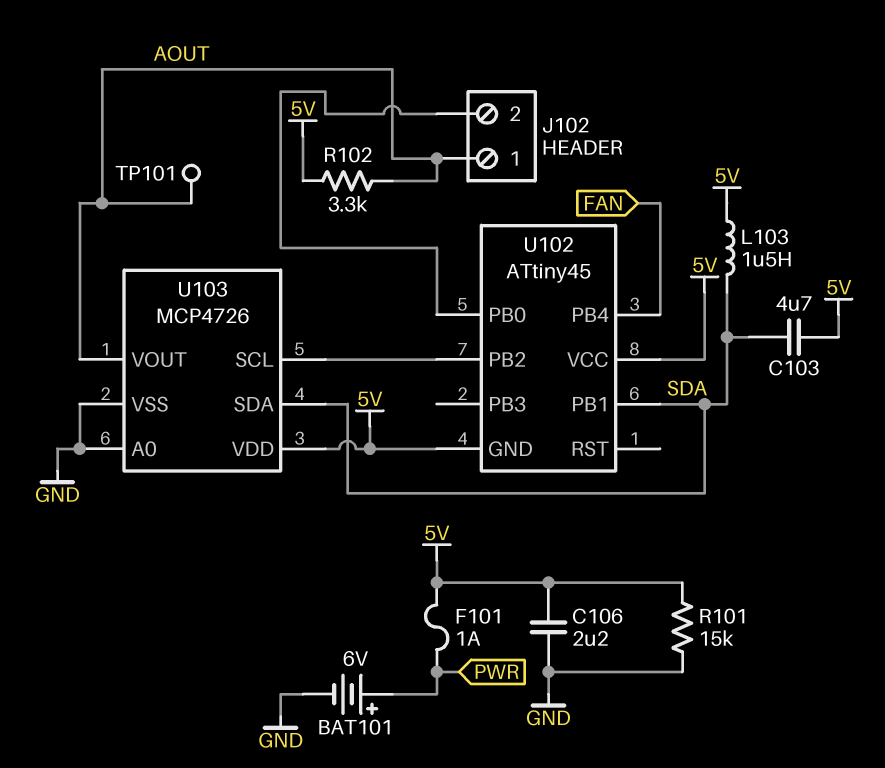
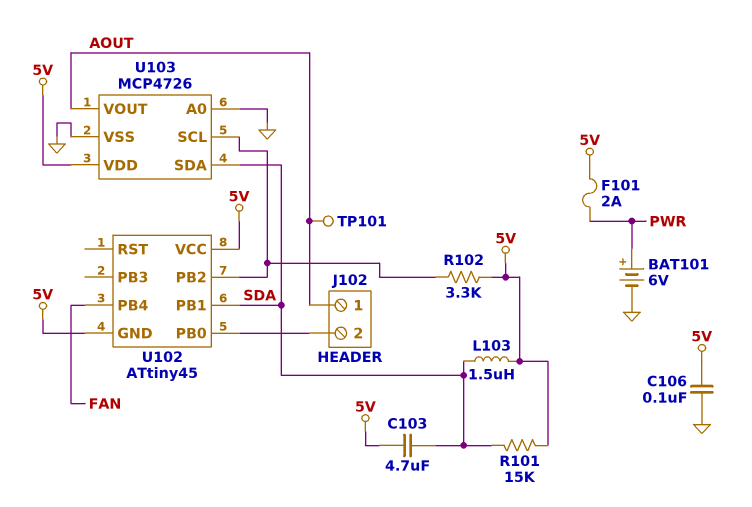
C106: 2.2uF (5V, GND) -> 100nF (5V, GND)
F101: 1A (5V, PWR) -> 2A (5V, PWR)
R101: 15k (5V, GND) -> 15k (5V, SDA)
R102: 3.3k (5V, AOUT) -> 3.3k (5V, U102/PB2)

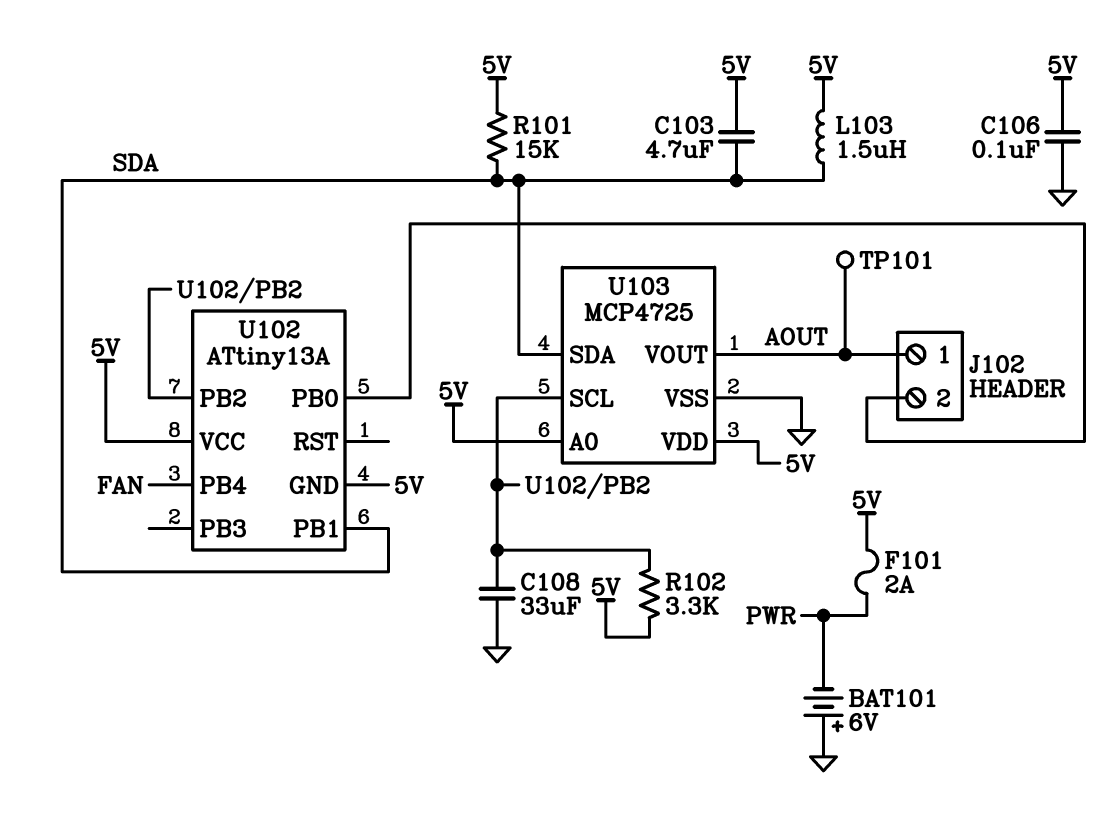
BAT101: 6V (plus PWR, minus GND) -> 6V (plus GND, minus PWR)
C108: none -> 33uF (GND, U102/PB2)
U102: ATtiny45 -> ATtiny13A
U103: MCP4726 -> MCP4725
U103 pin A0: GND -> 5V

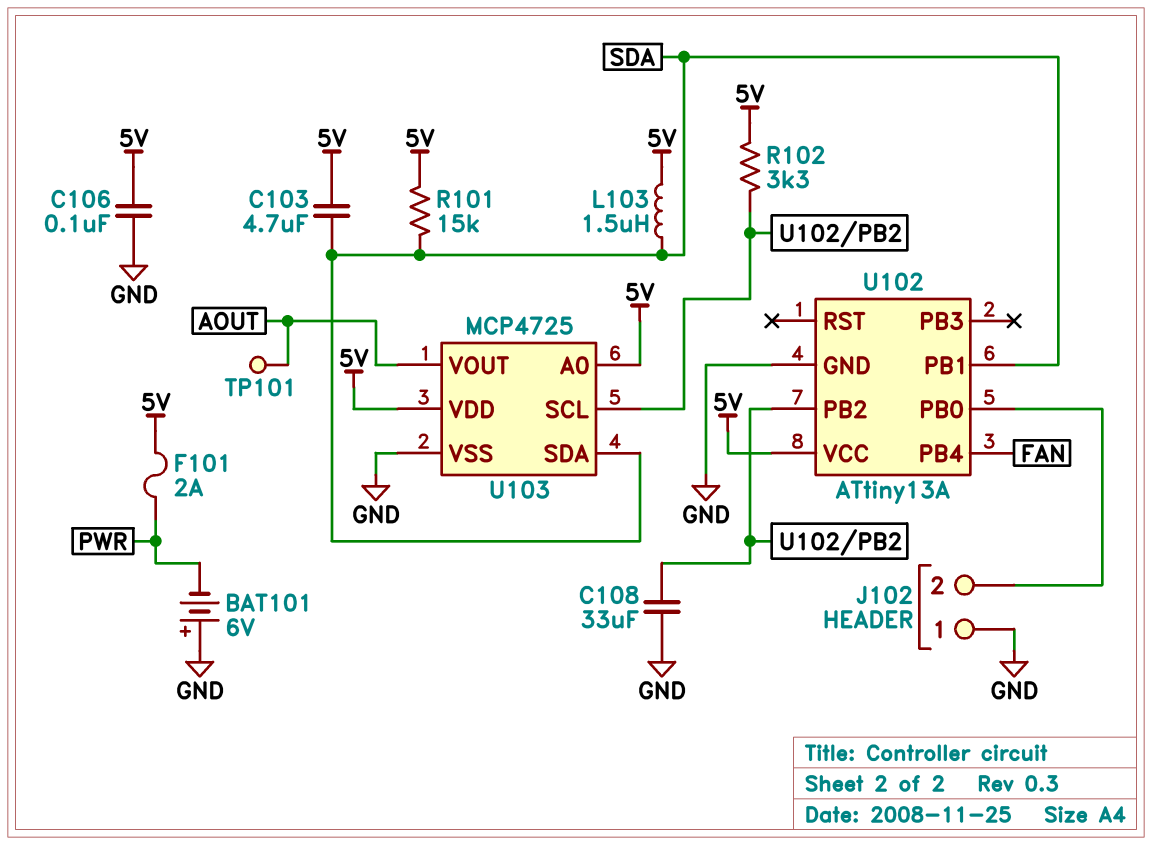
J102 pin 1: AOUT -> GND
U102 pin GND: 5V -> GND

